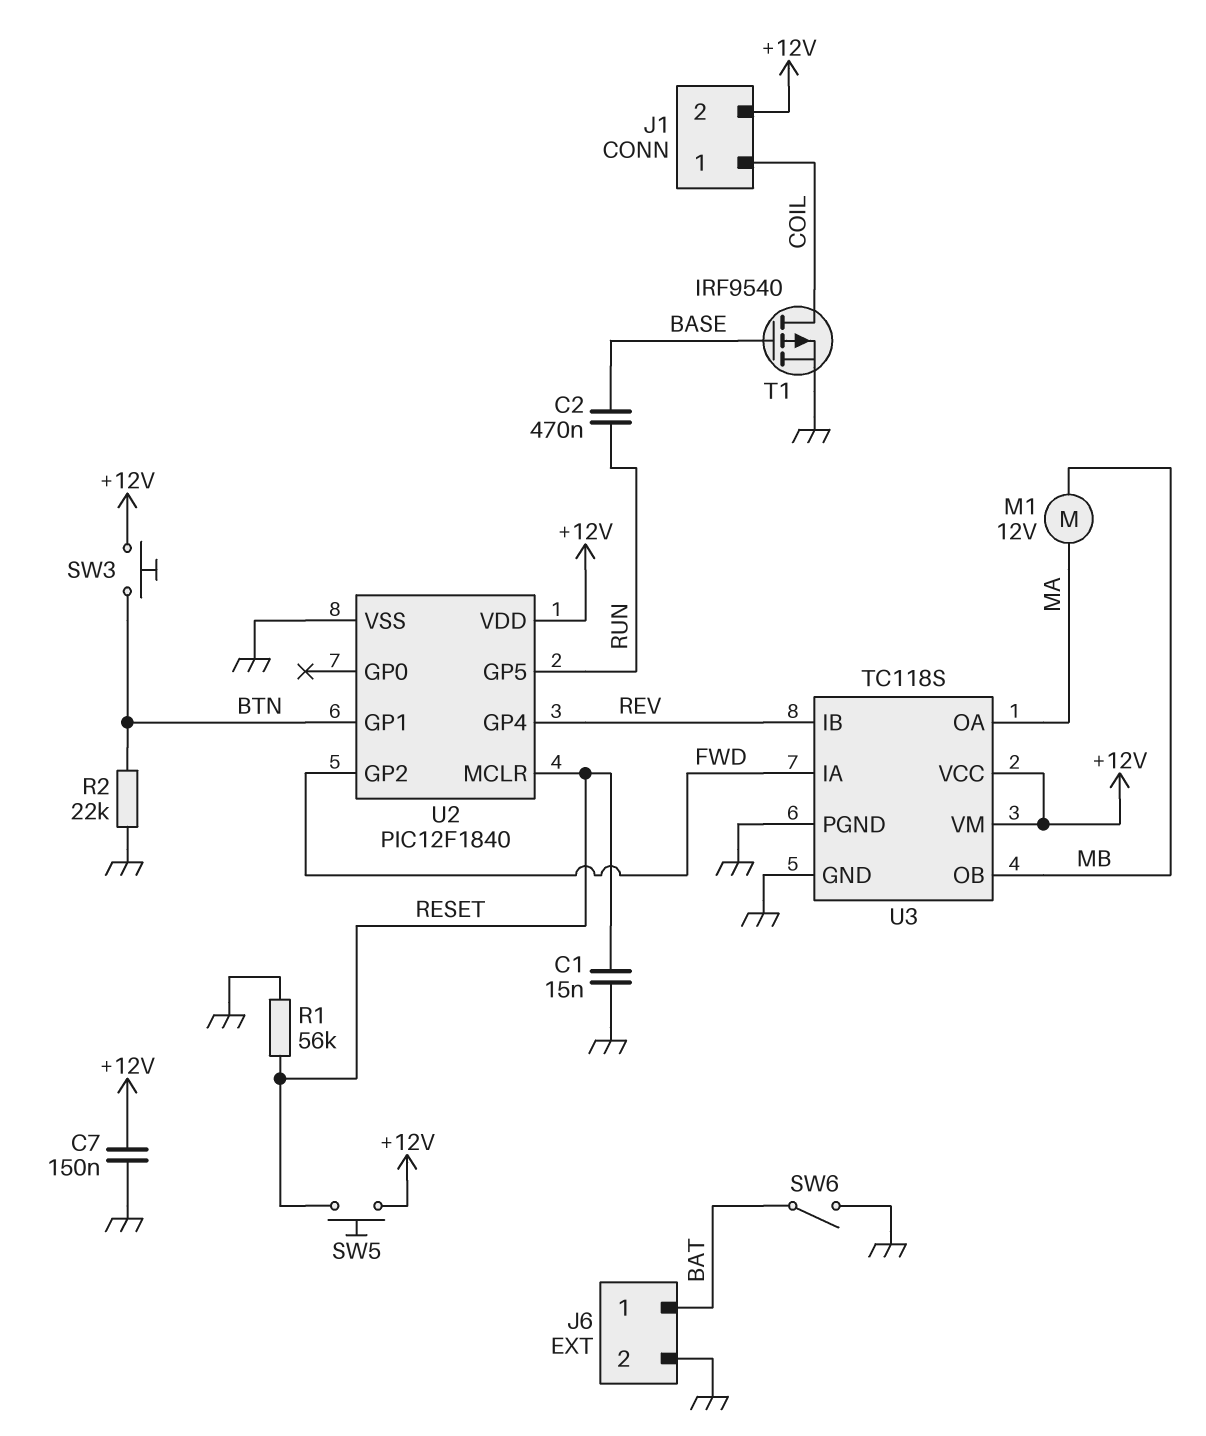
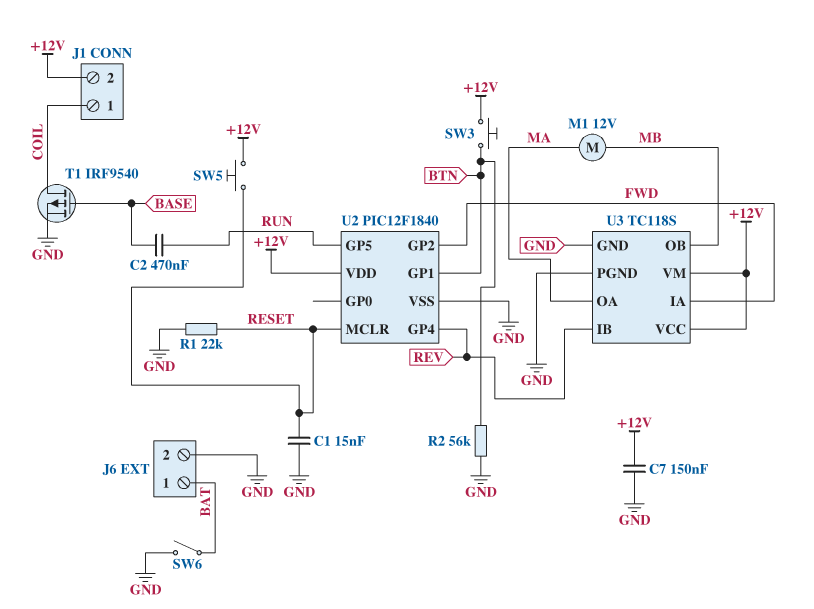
R1: 56k (GND, RESET) -> 22k (GND, RESET)
R2: 22k (BTN, GND) -> 56k (BTN, GND)

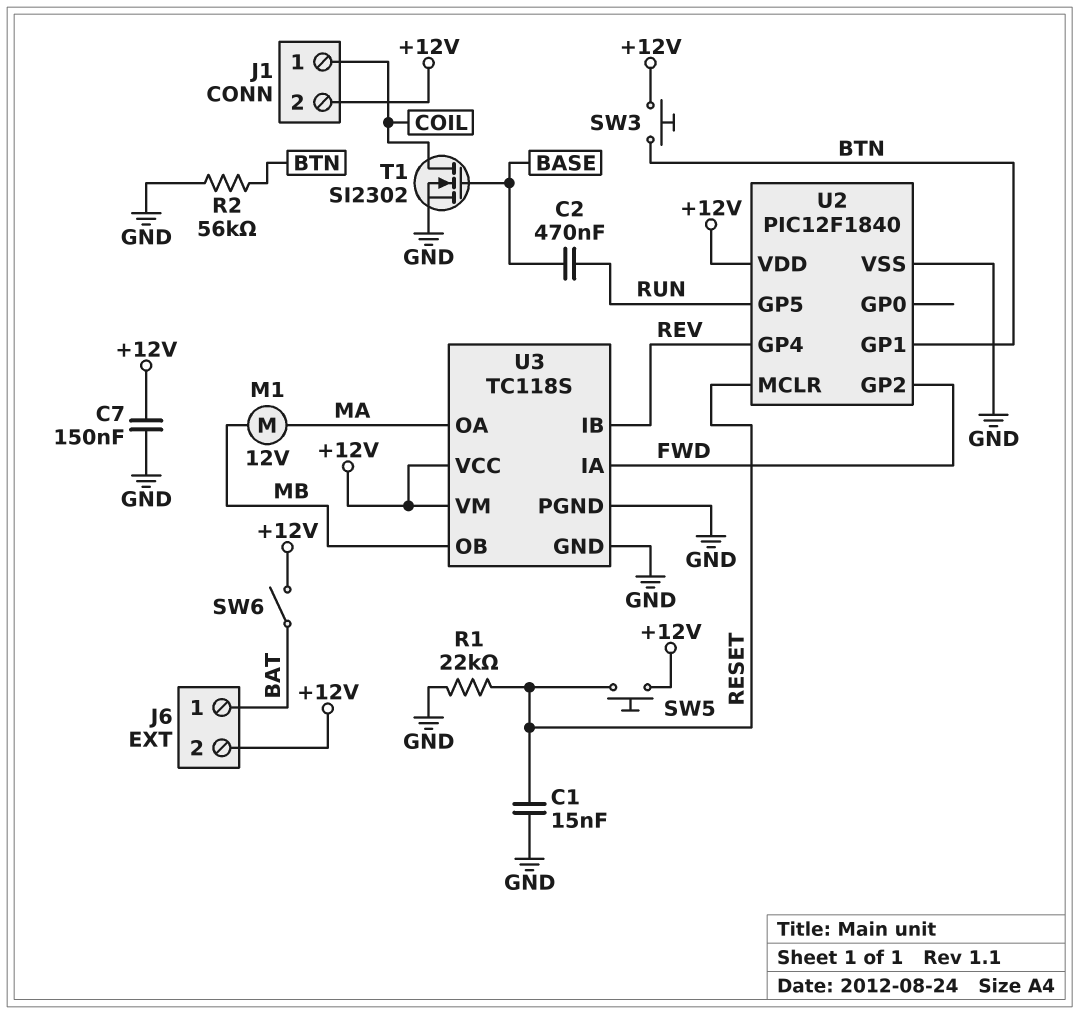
J6 pin 2: GND -> +12V
SW6: switch (BAT, GND) -> switch (+12V, BAT)
T1: PMOS IRF9540 (G BASE, D COIL, S GND) -> NMOS SI2302 (G BASE, D COIL, S GND)

